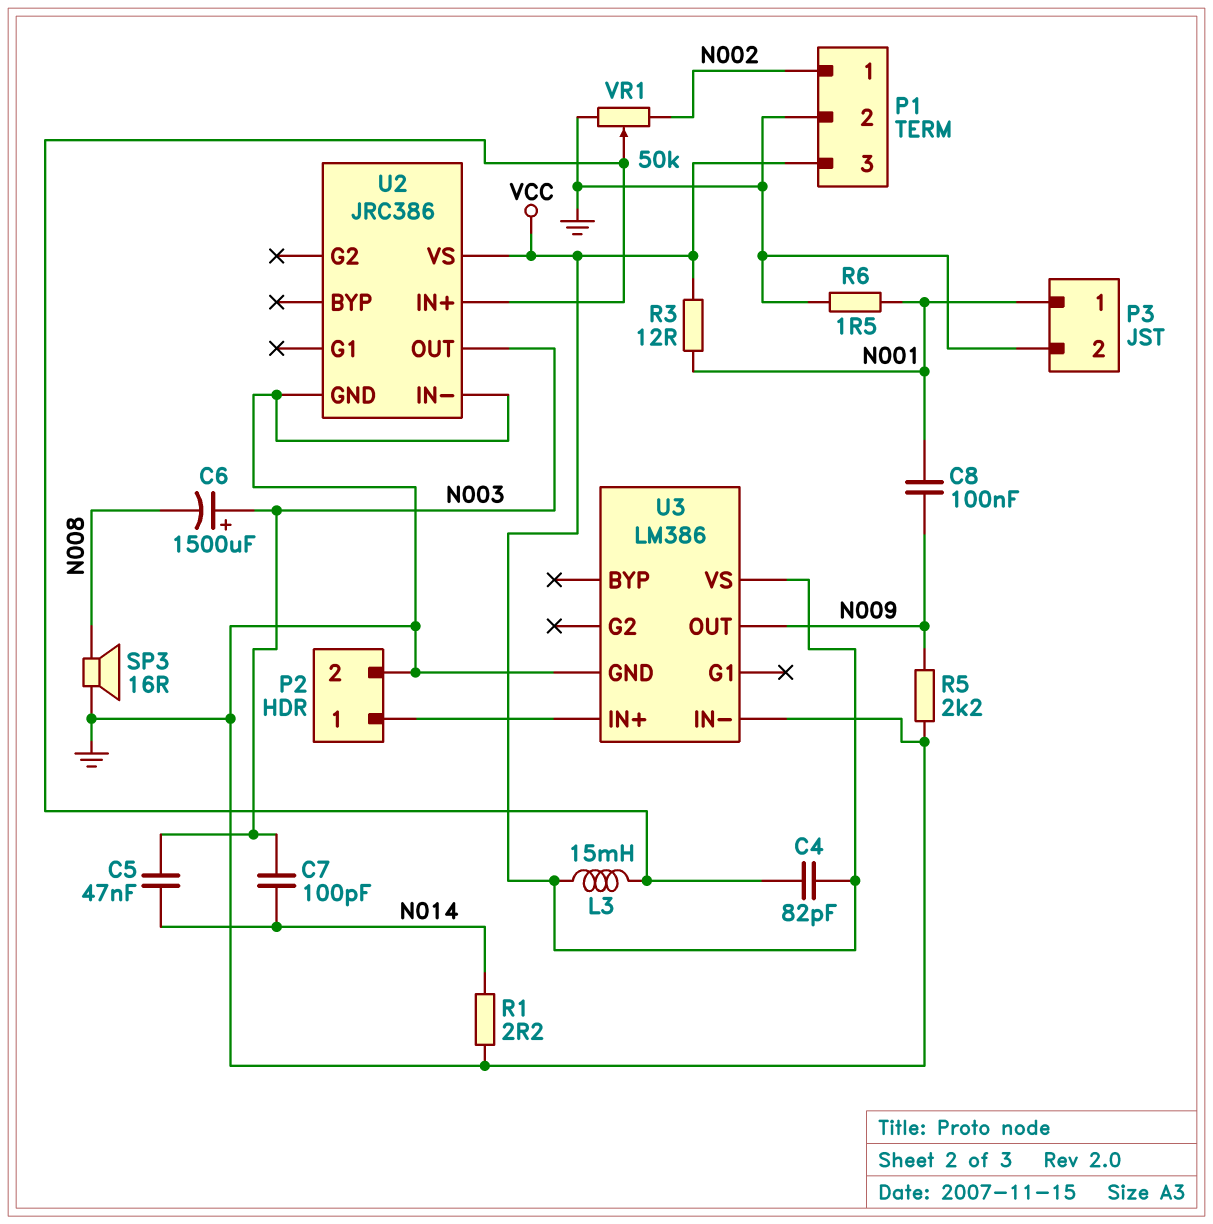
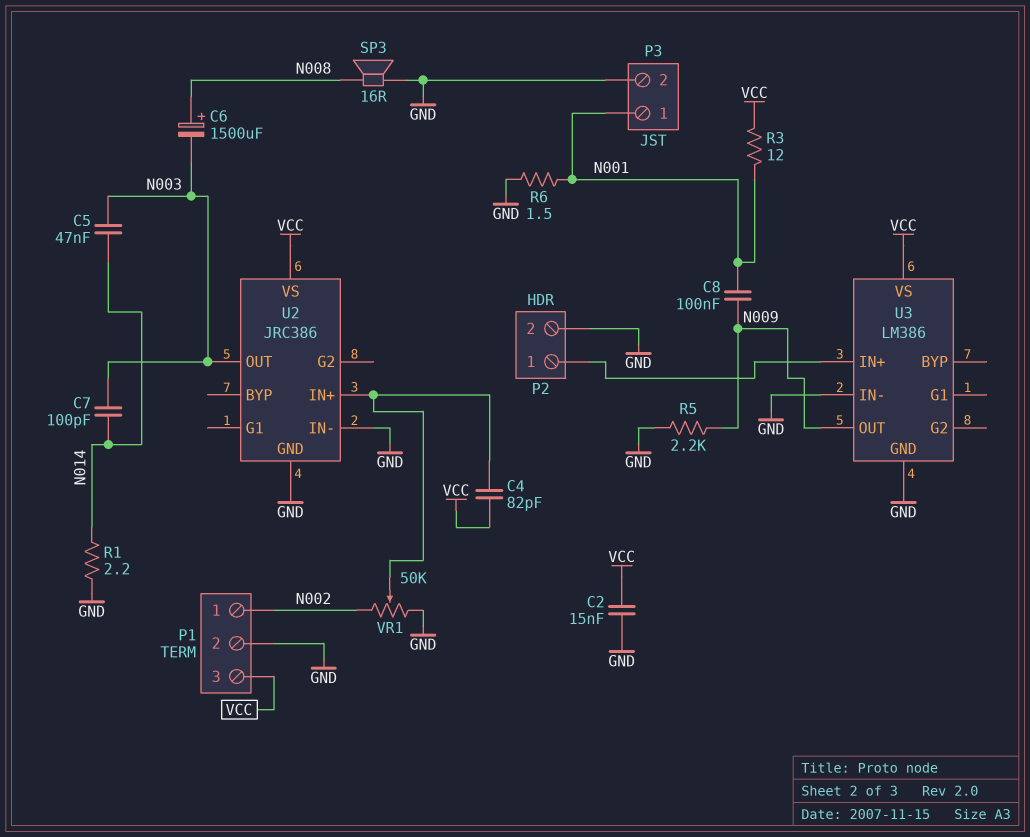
C2: none -> 15nF (GND, VCC)
C6: 1500uF (plus N003, minus N008) -> 1500uF (plus N008, minus N003)
L3: 15mH (U2/IN+, VCC) -> none

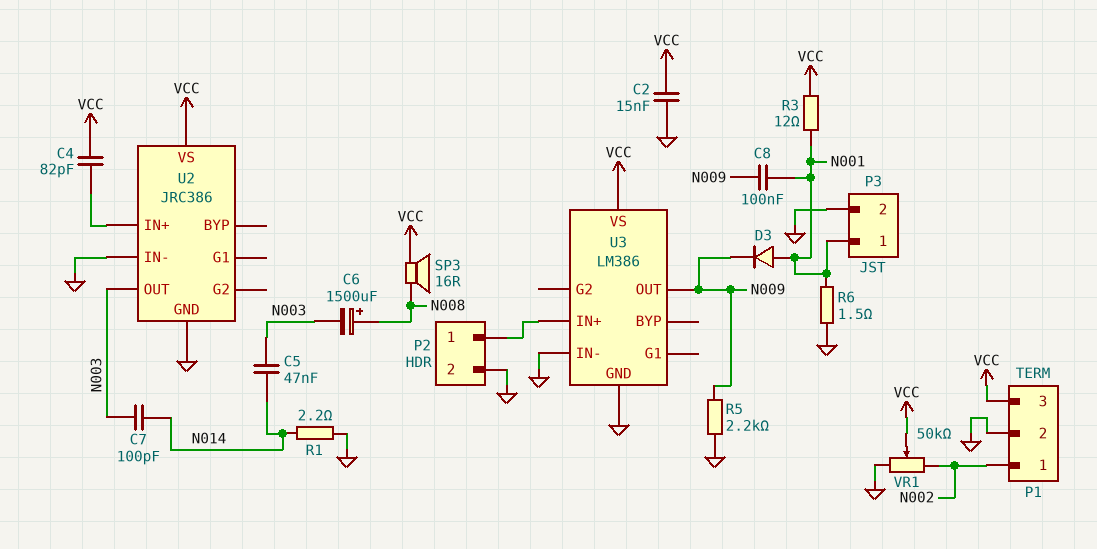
D3: none -> diode (A N001, K N009)
SP3: speaker 16R (GND, N008) -> speaker 16R (N008, VCC)
VR1: 50k (GND, N002, wiper U2/IN+) -> 50k (GND, N002, wiper VCC)

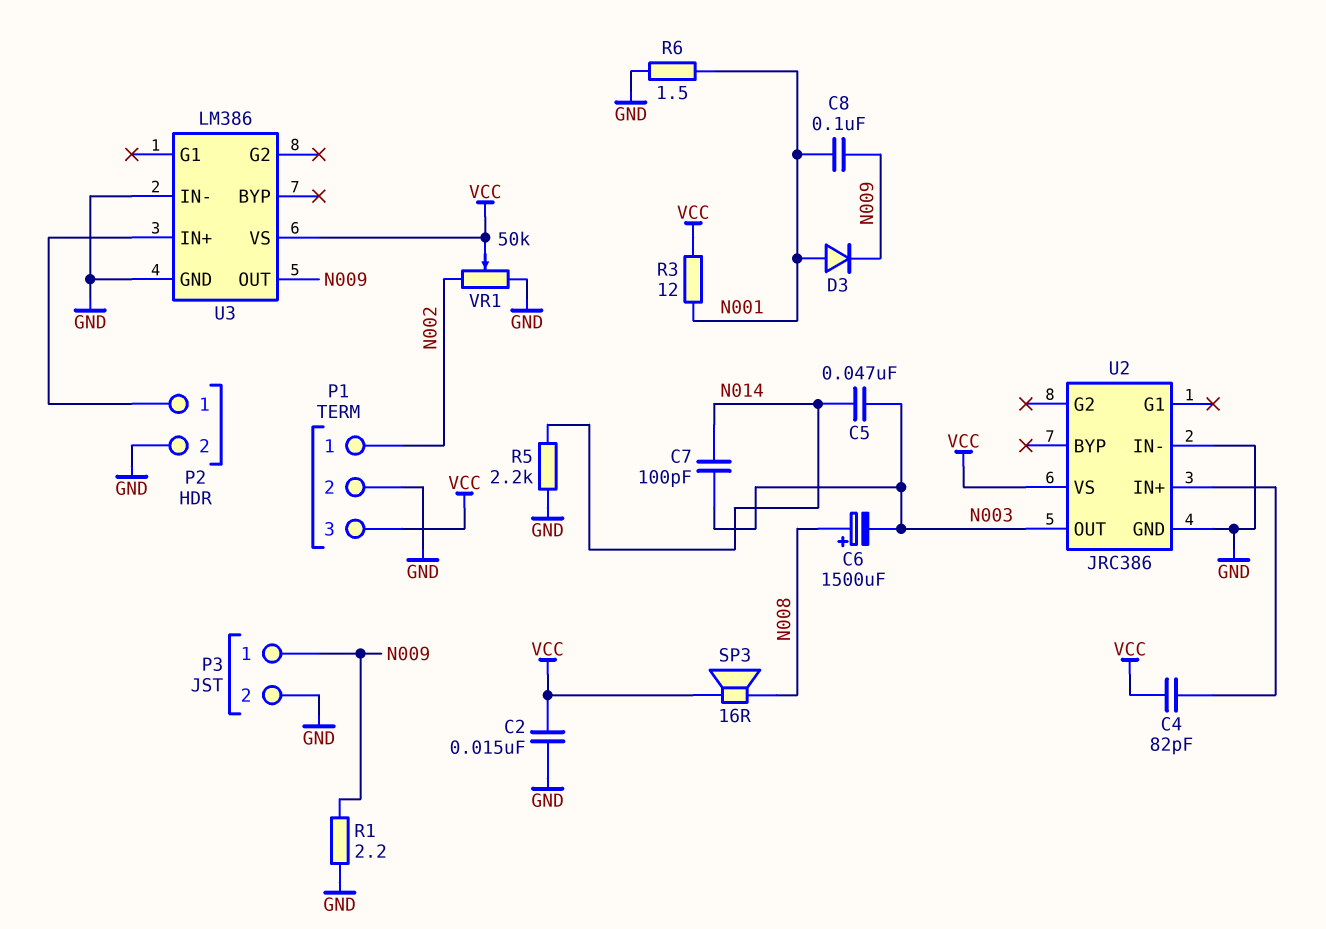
P3 pin 1: N001 -> N009
R1: 2.2 (GND, N014) -> 2.2 (GND, N009)
R5: 2.2k (GND, N009) -> 2.2k (GND, N014)

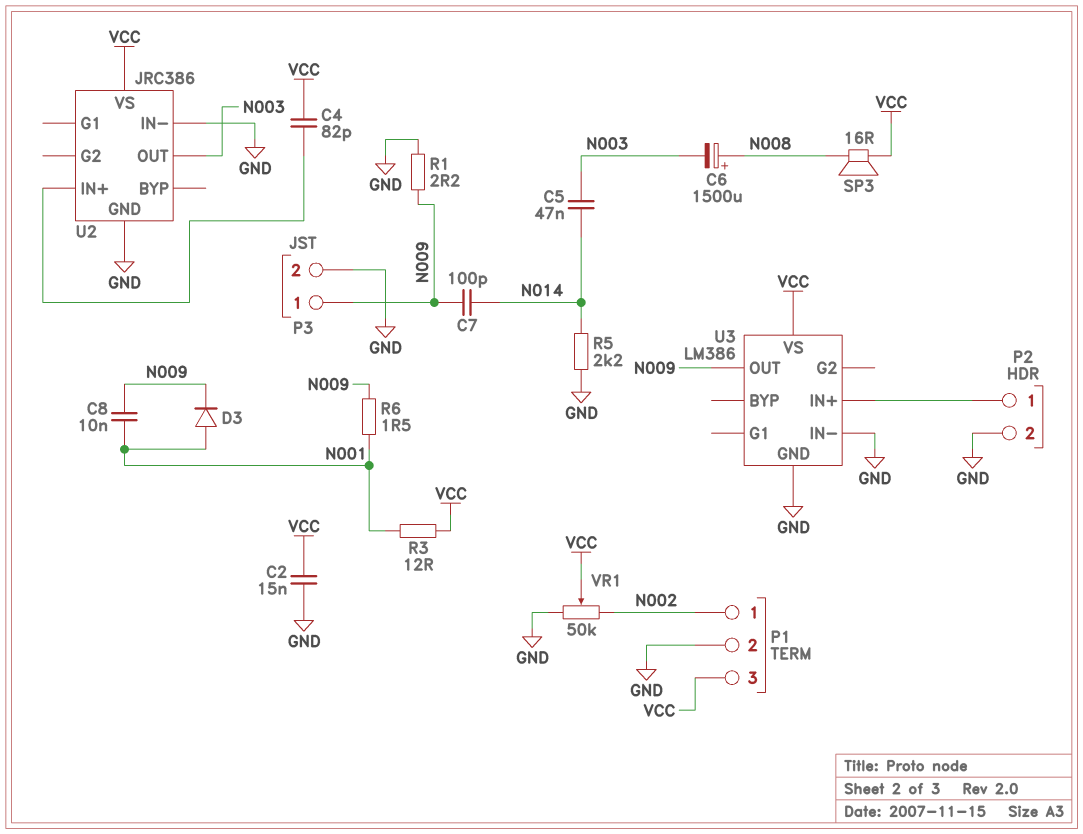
C7: 100pF (N003, N014) -> 100pF (N009, N014)
C8: 100nF (N001, N009) -> 10nF (N001, N009)
R6: 1.5 (GND, N001) -> 1.5 (N001, N009)

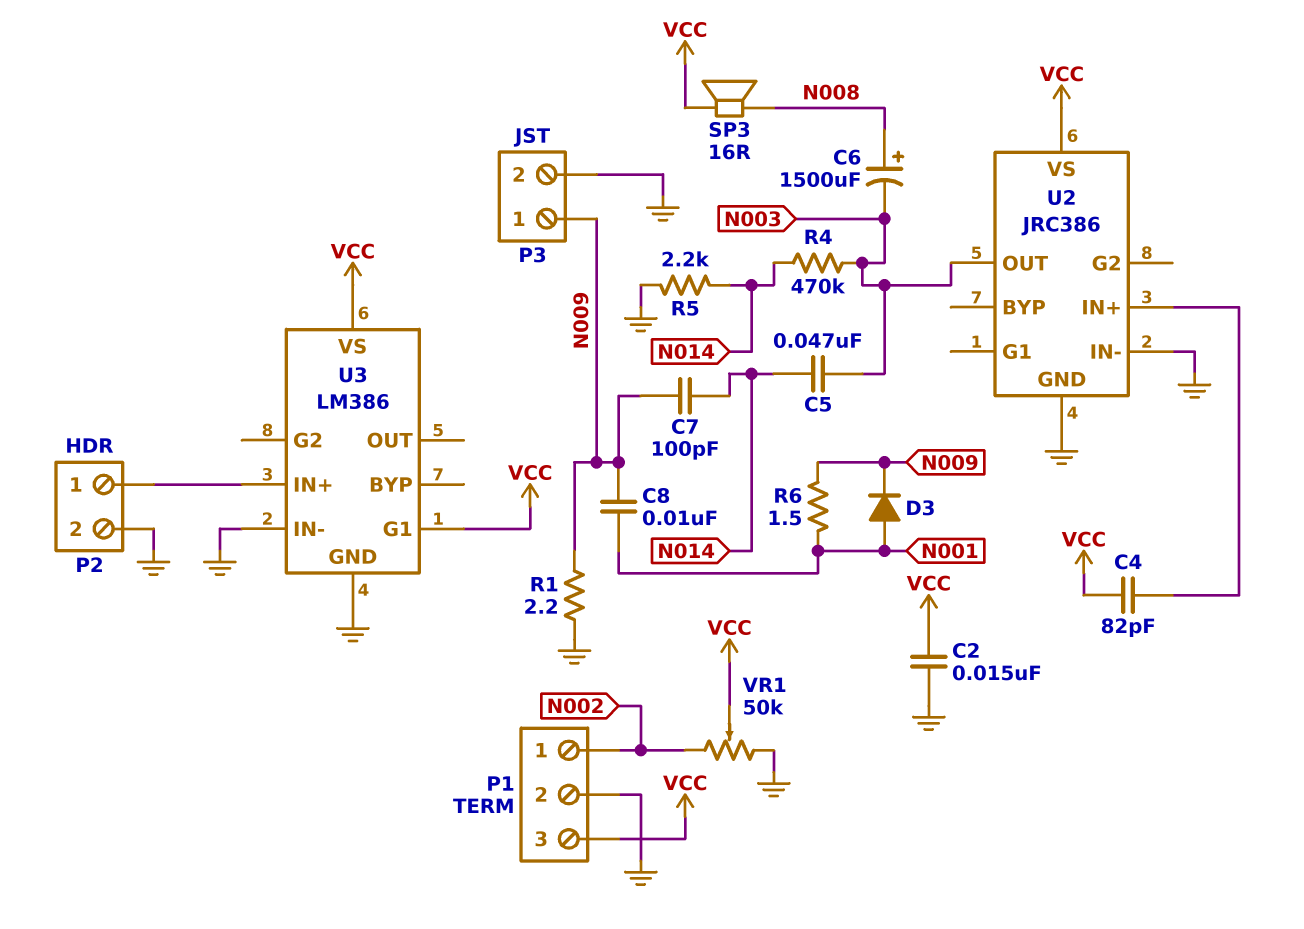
R3: 12 (N001, VCC) -> none
R4: none -> 470k (N003, N014)
U3 pin G1: none -> VCC
U3 pin OUT: N009 -> none

